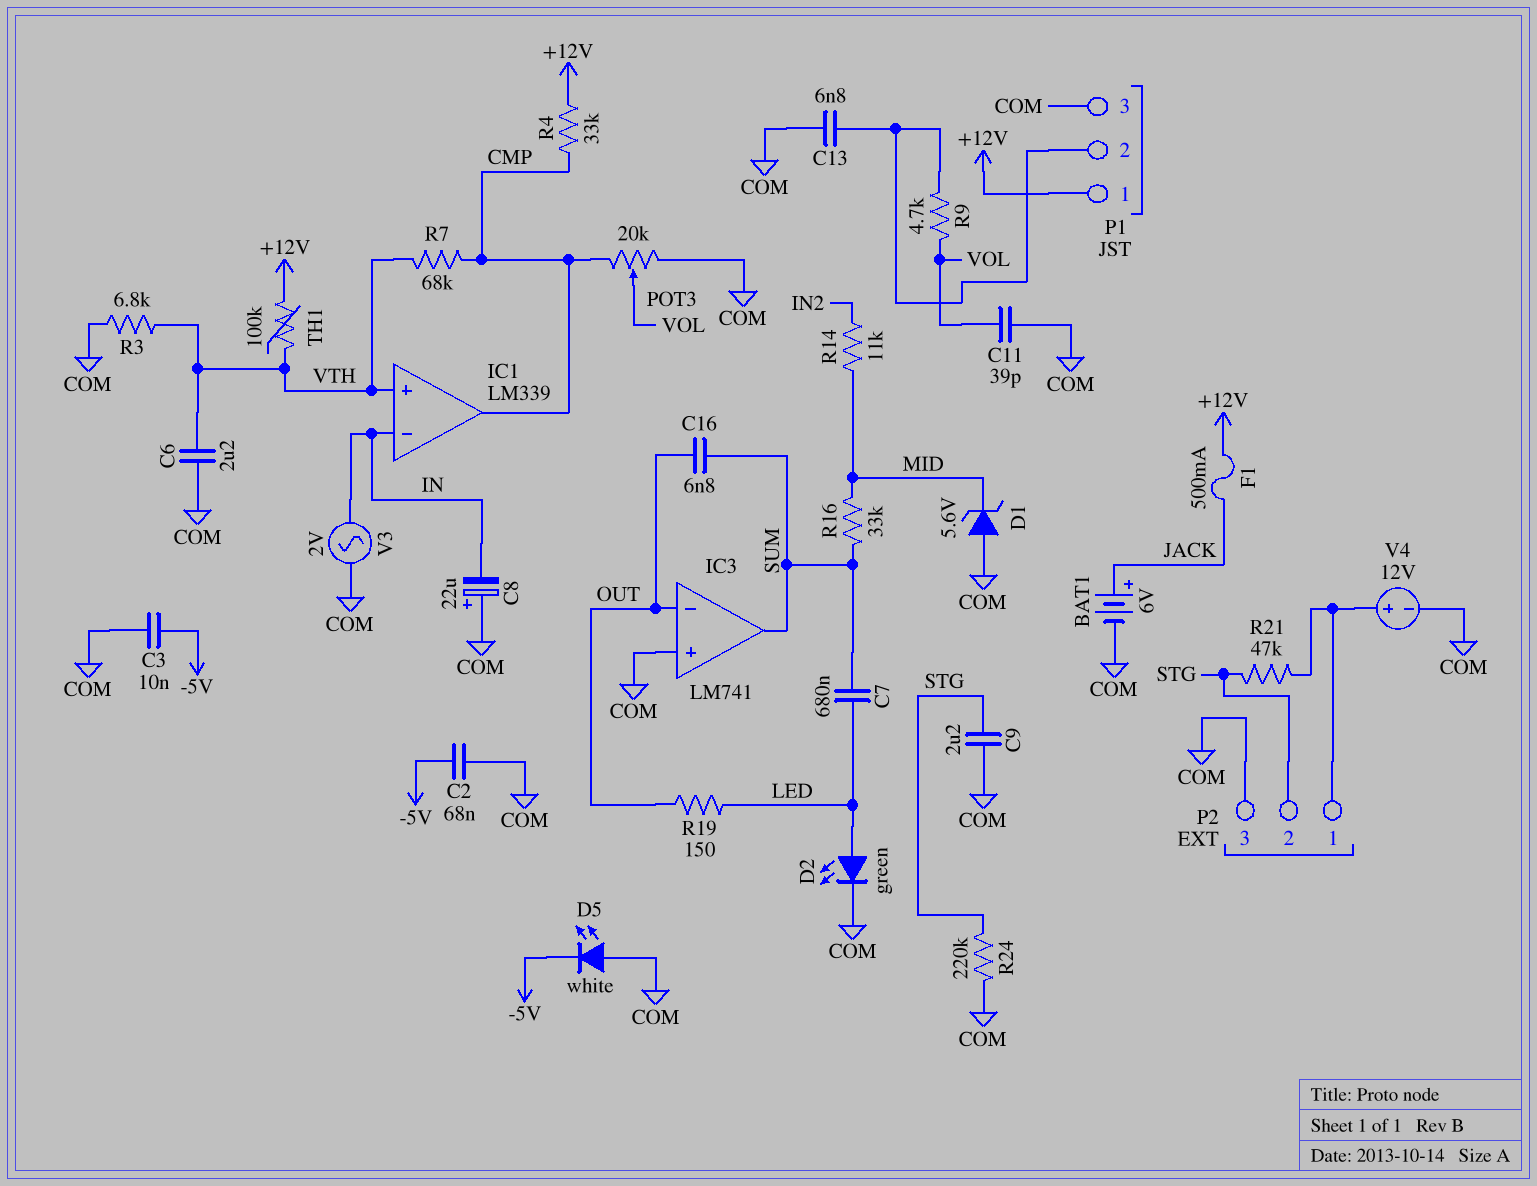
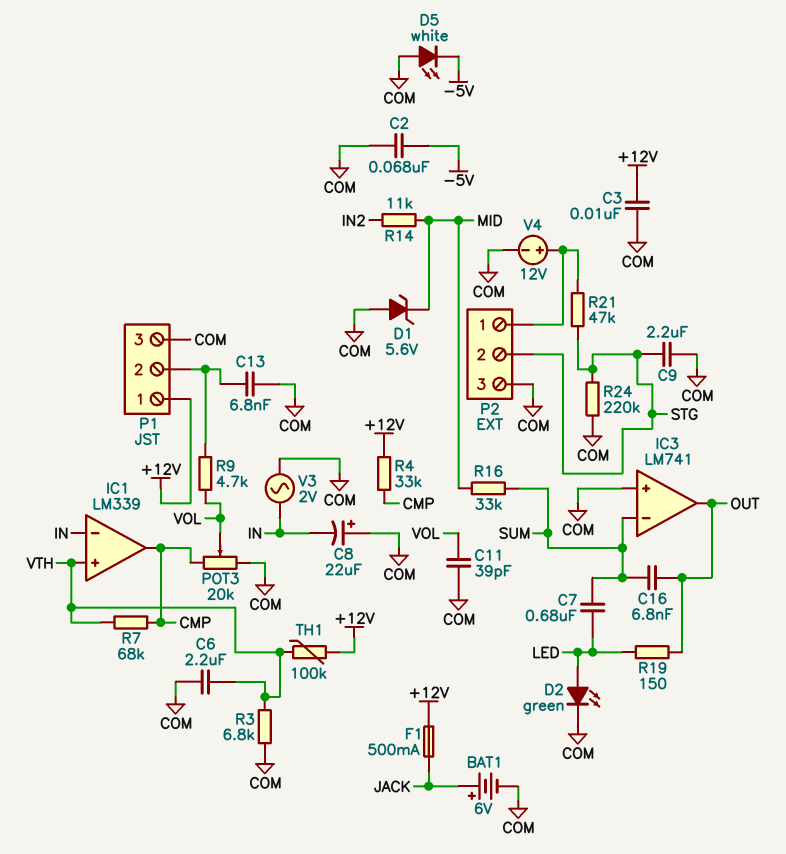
C3: 10nF (-5V, COM) -> 10nF (+12V, COM)
IC3 pin in-: OUT -> SUM
IC3 pin out: SUM -> OUT

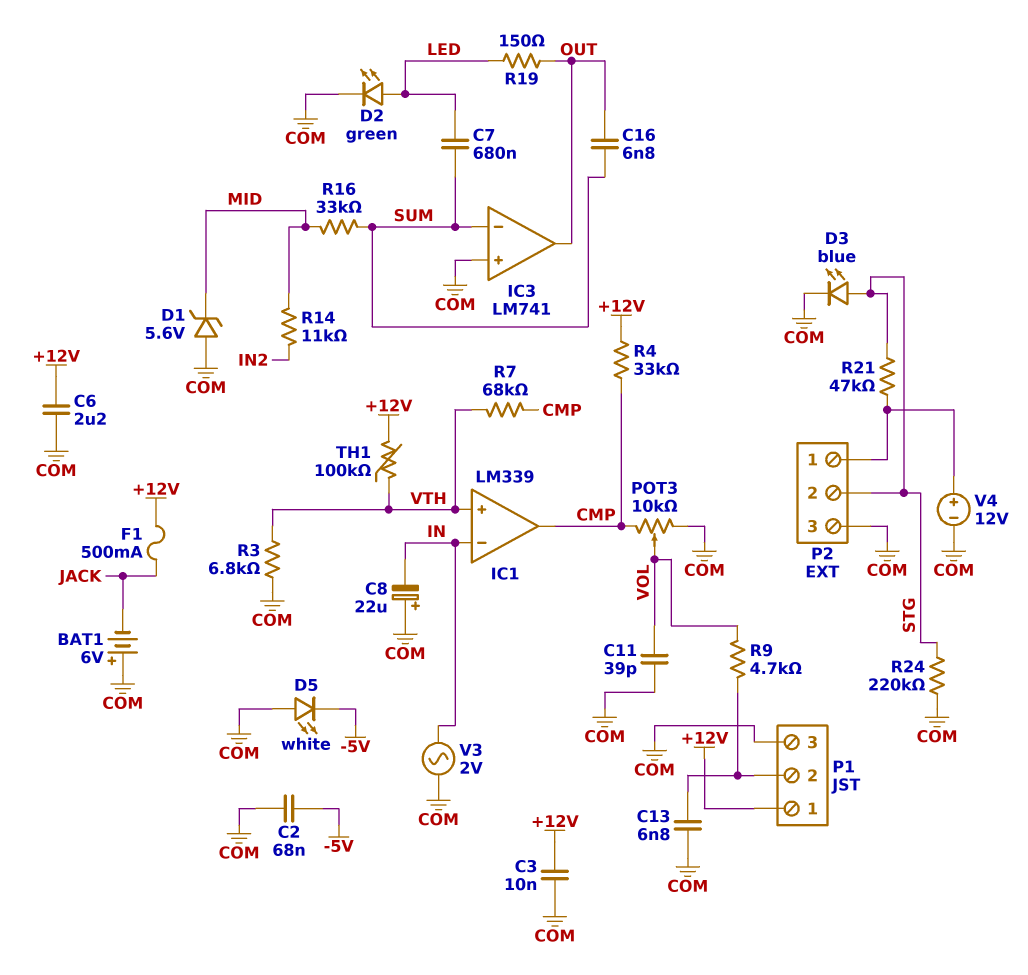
BAT1: 6V (plus JACK, minus COM) -> 6V (plus COM, minus JACK)
C6: 2.2uF (COM, VTH) -> 2.2uF (+12V, COM)
C9: 2.2uF (COM, STG) -> none
D3: none -> LED blue (A STG, K COM)
POT3: 20k (CMP, COM, wiper VOL) -> 10k (CMP, COM, wiper VOL)

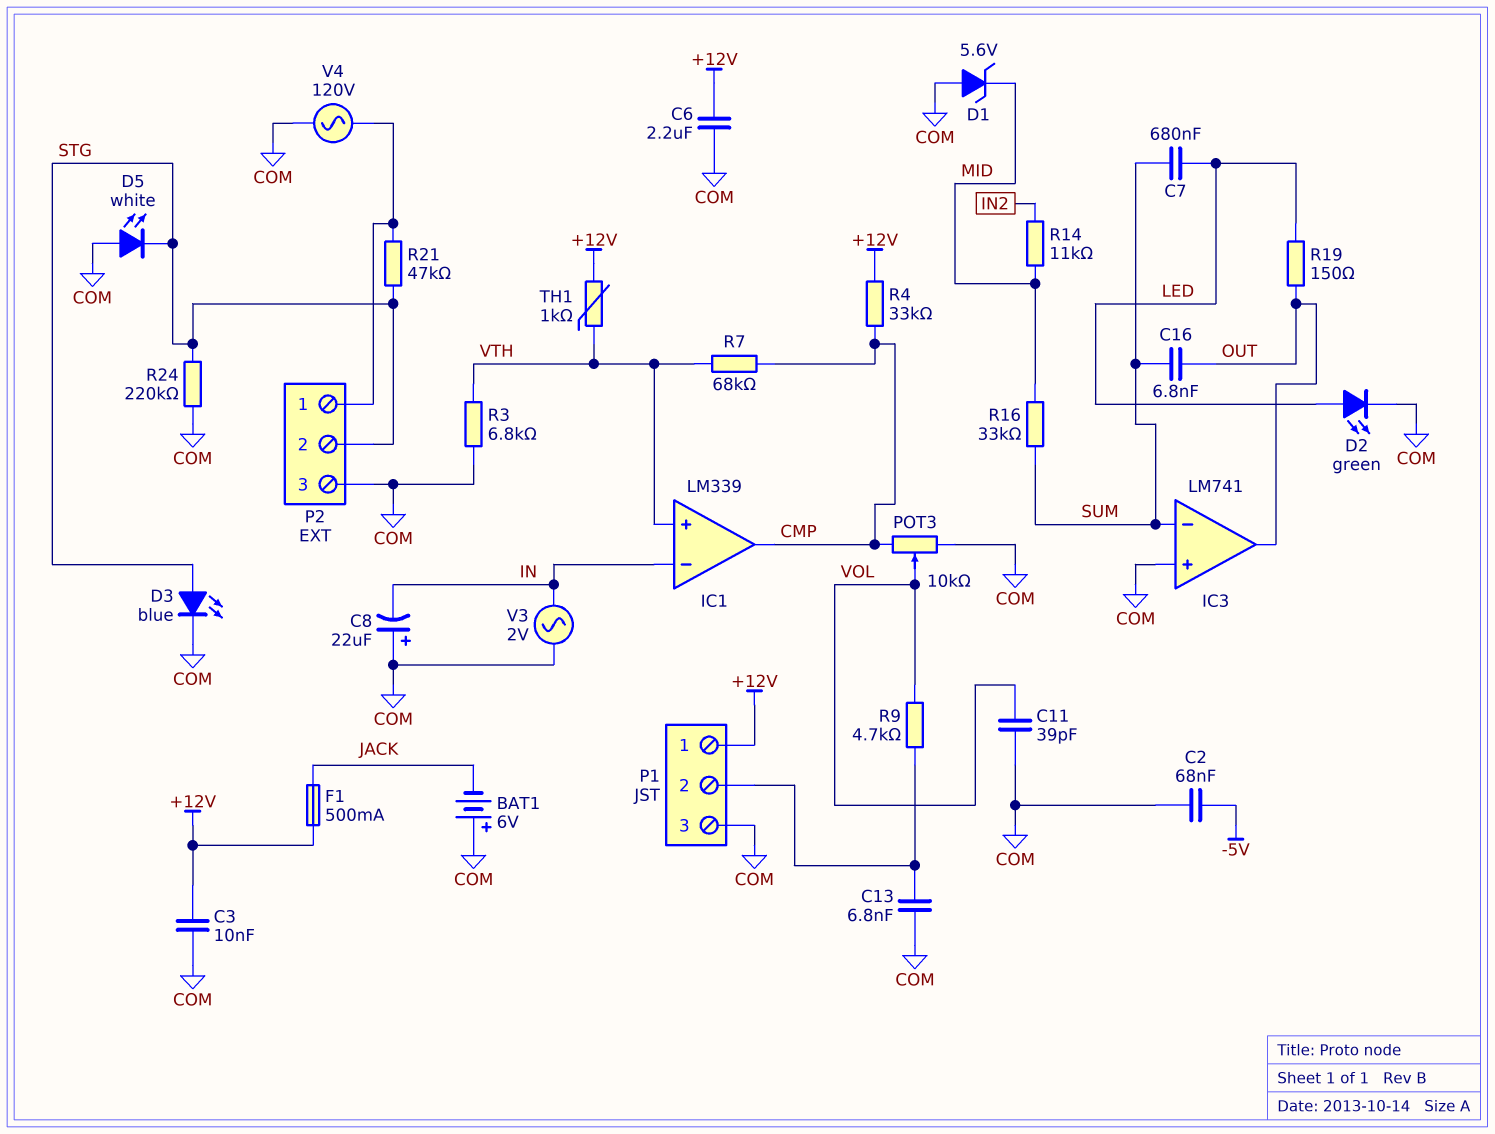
D5: LED white (A COM, K -5V) -> LED white (A COM, K STG)
TH1: 100k (+12V, VTH) -> 1k (+12V, VTH)
V4: 12V (plus P2/1, minus COM) -> AC 120V (COM, P2/1)

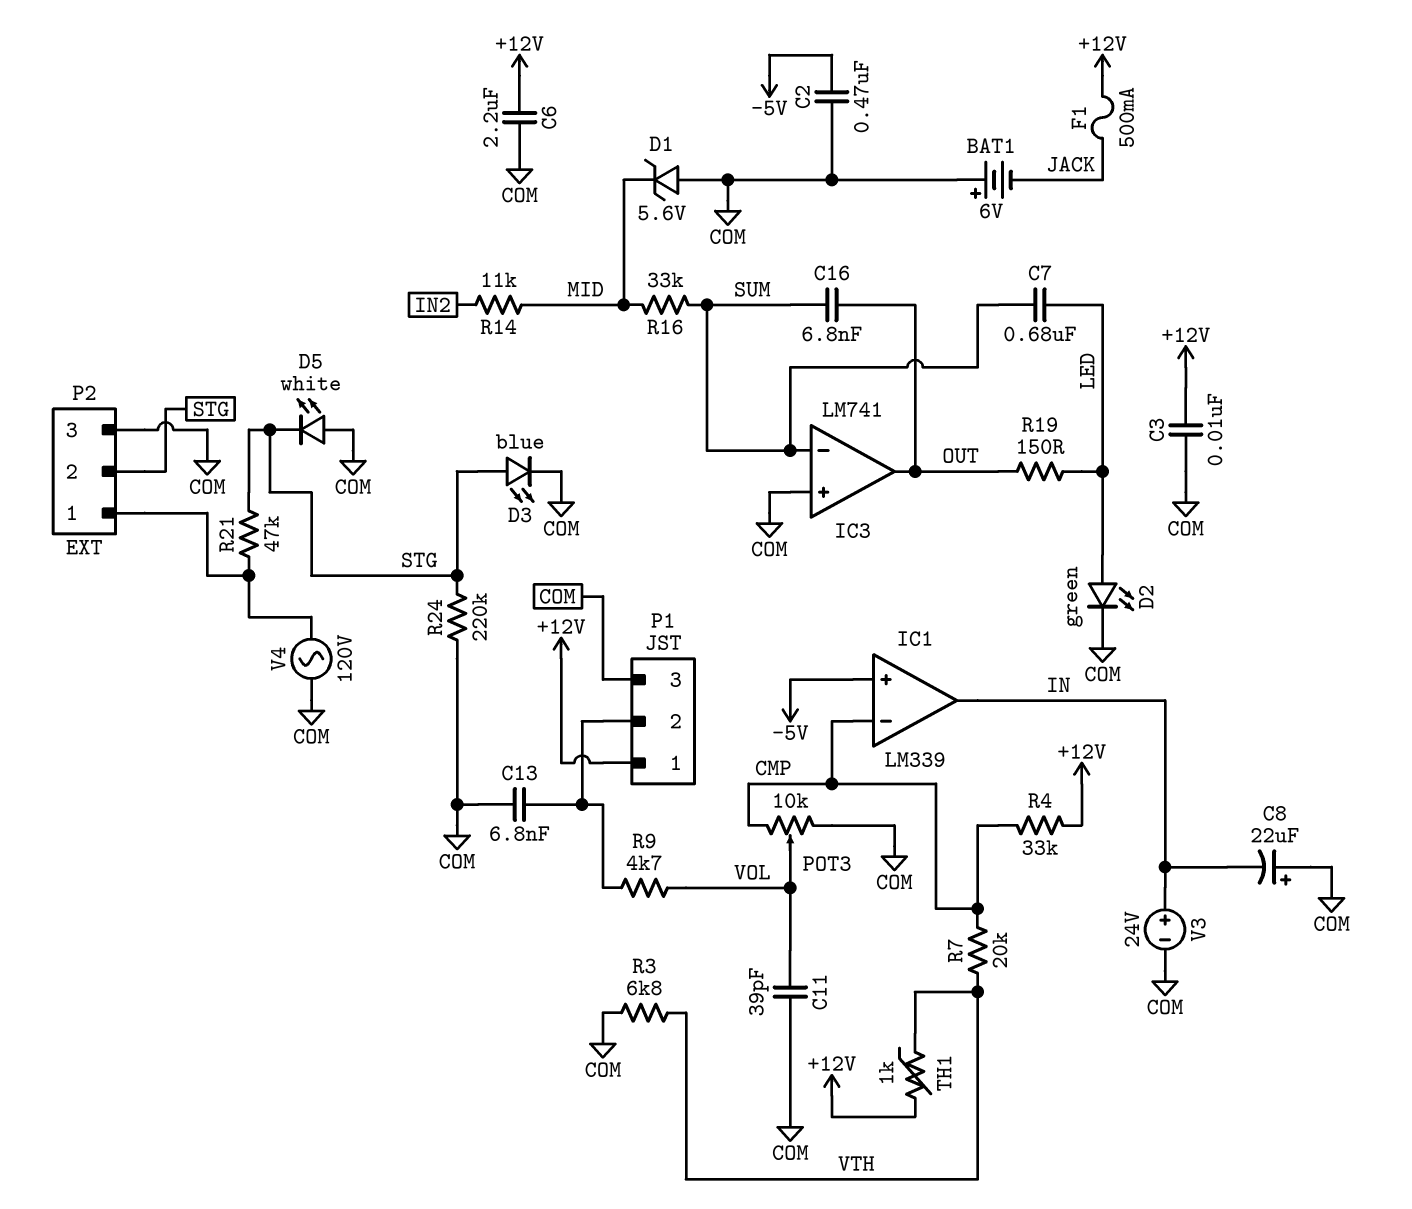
C2: 68nF (-5V, COM) -> 470nF (-5V, COM)
IC1 pin in+: VTH -> -5V
IC1 pin in-: IN -> CMP
IC1 pin out: CMP -> IN
R7: 68k (CMP, VTH) -> 20k (CMP, VTH)
V3: AC 2V (COM, IN) -> 24V (plus IN, minus COM)

